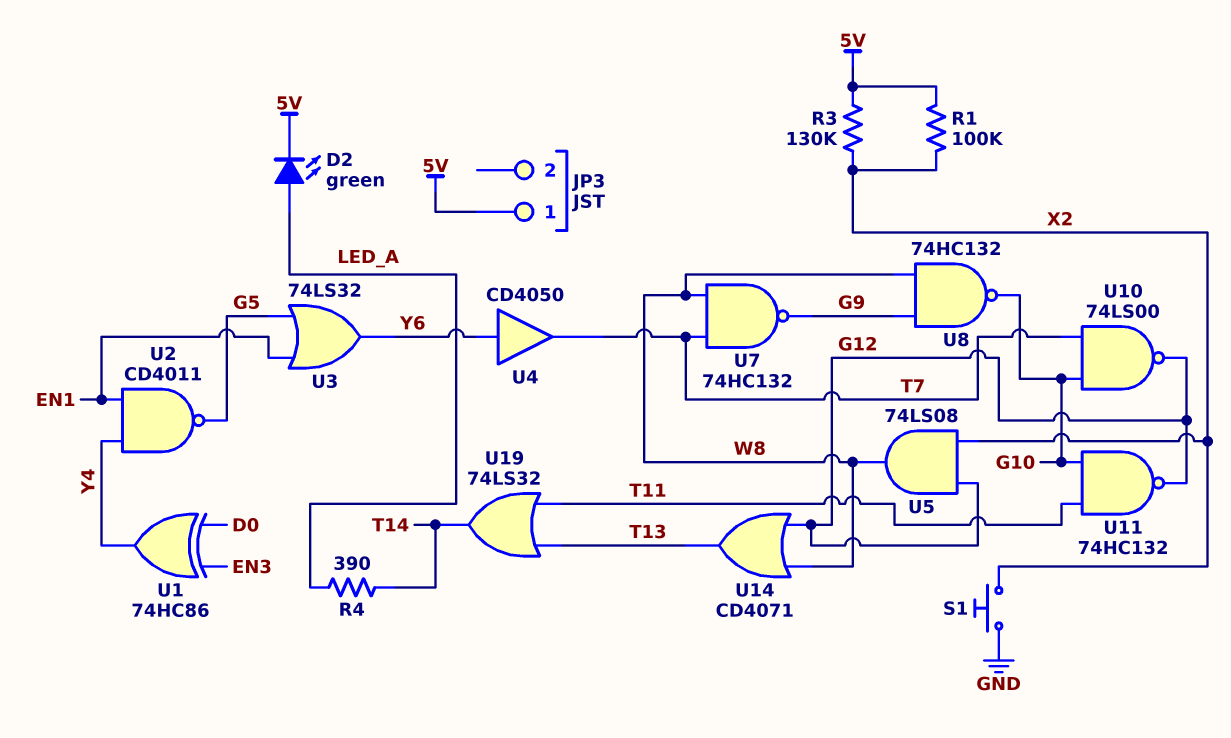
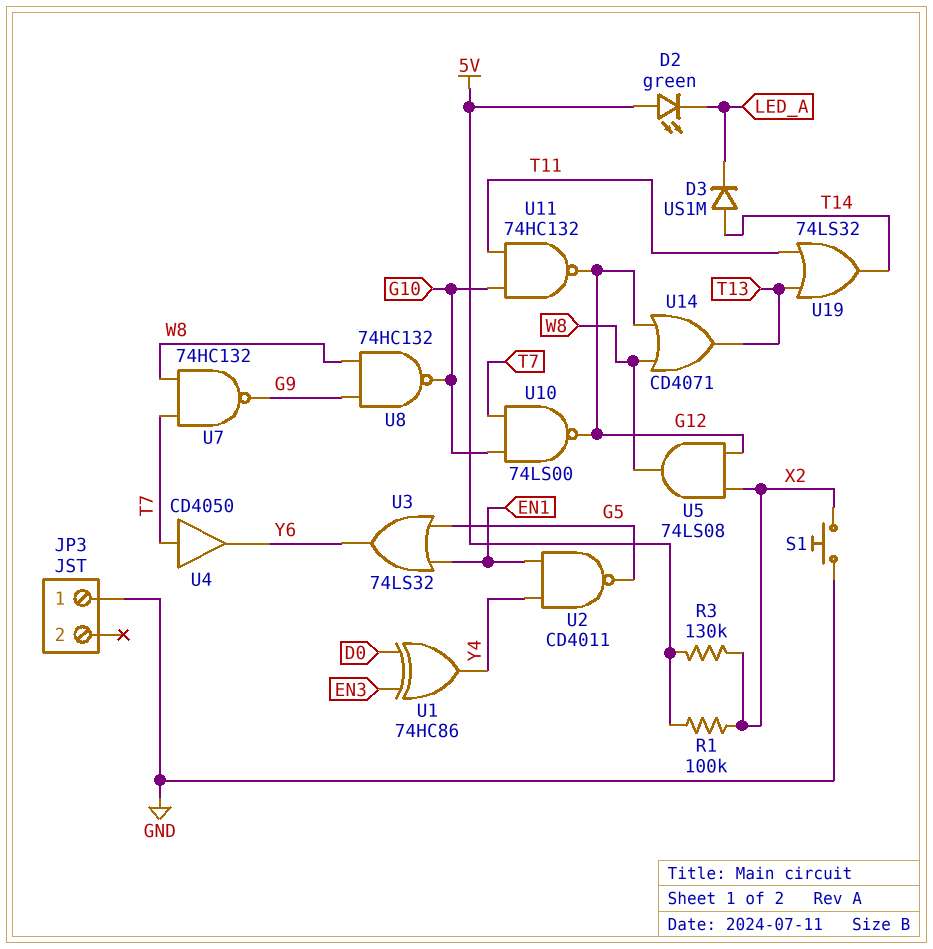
D2: LED green (A LED_A, K 5V) -> LED green (A 5V, K LED_A)
D3: none -> diode US1M (A T14, K LED_A)
JP3 pin 1: 5V -> GND
R4: 390 (LED_A, T14) -> none
U4: buffer CD4050 (in Y6, out T7) -> buffer CD4050 (in T7, out Y6)

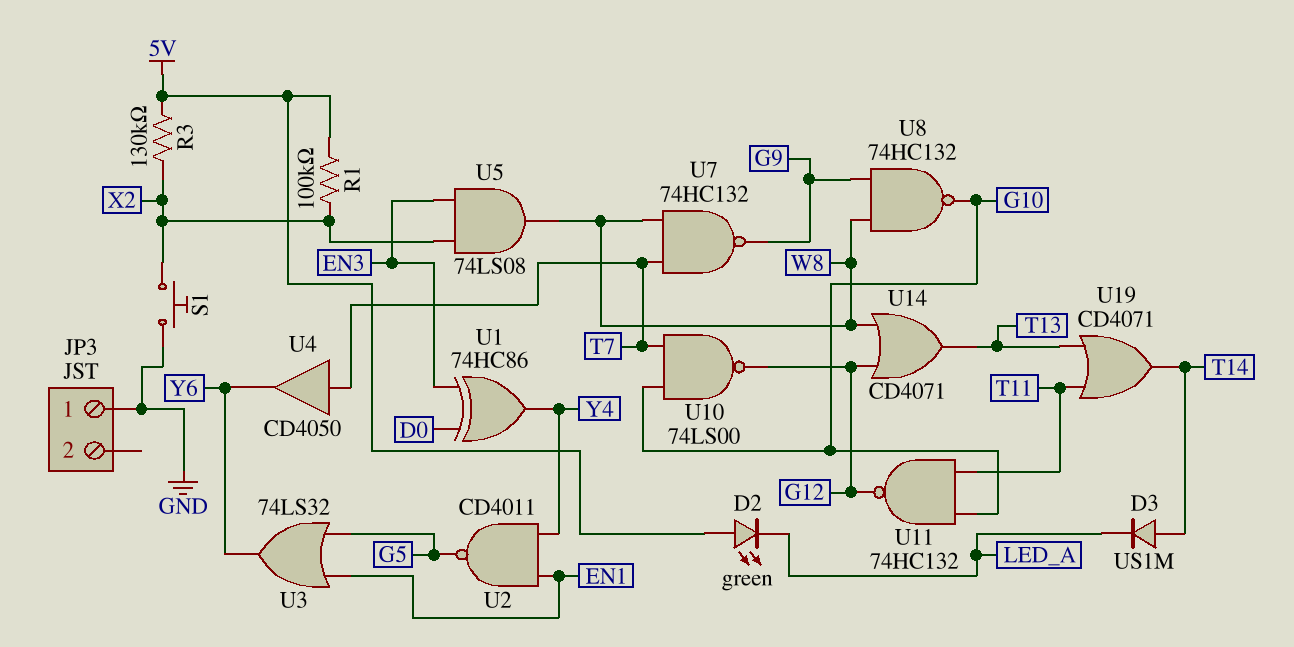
U5: AND 74LS08 (in G12, in X2, out W8) -> AND 74LS08 (in EN3, in X2, out W8)
U19: OR 74LS32 (in T11, in T13, out T14) -> OR CD4071 (in T11, in T13, out T14)

